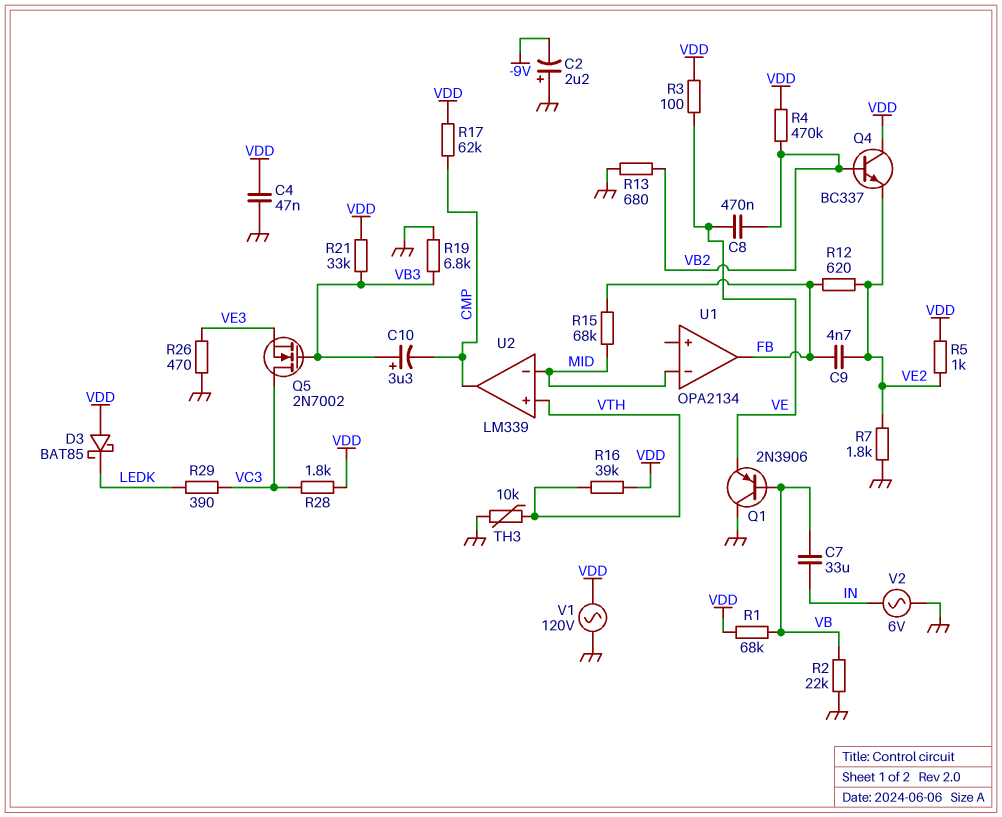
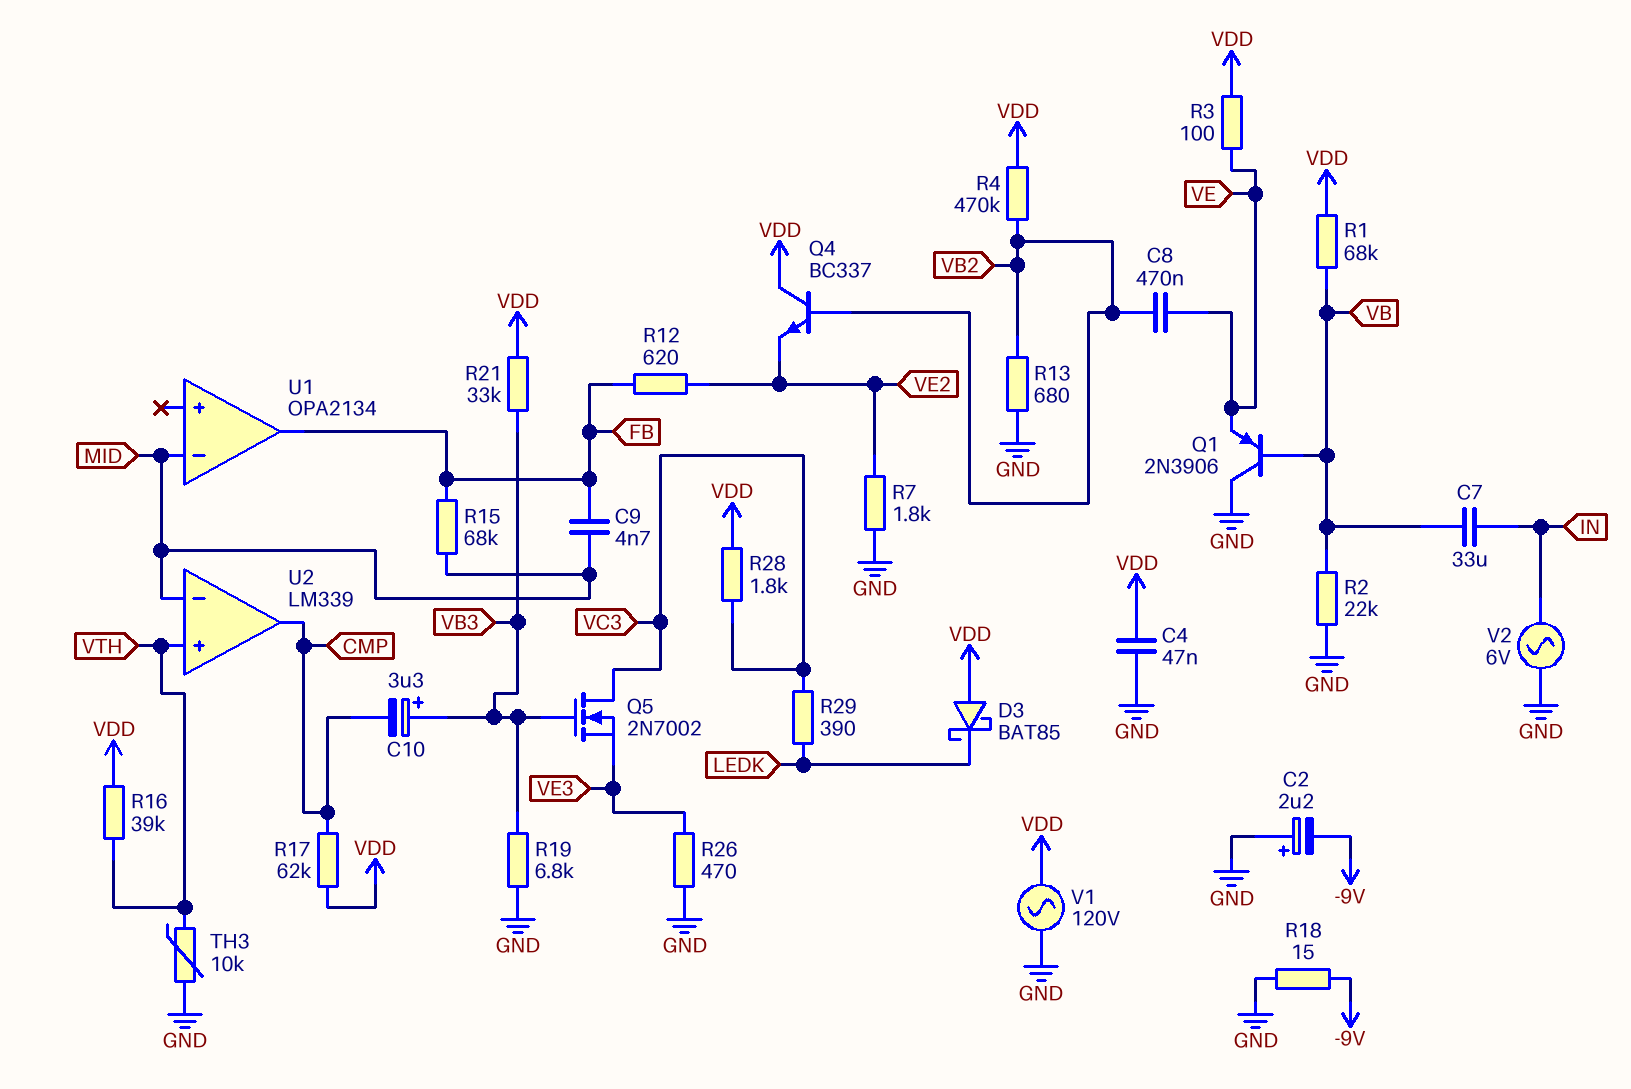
C9: 4.7nF (FB, VE2) -> 4.7nF (FB, MID)
R5: 1k (VDD, VE2) -> none
R18: none -> 15 (-9V, GND)

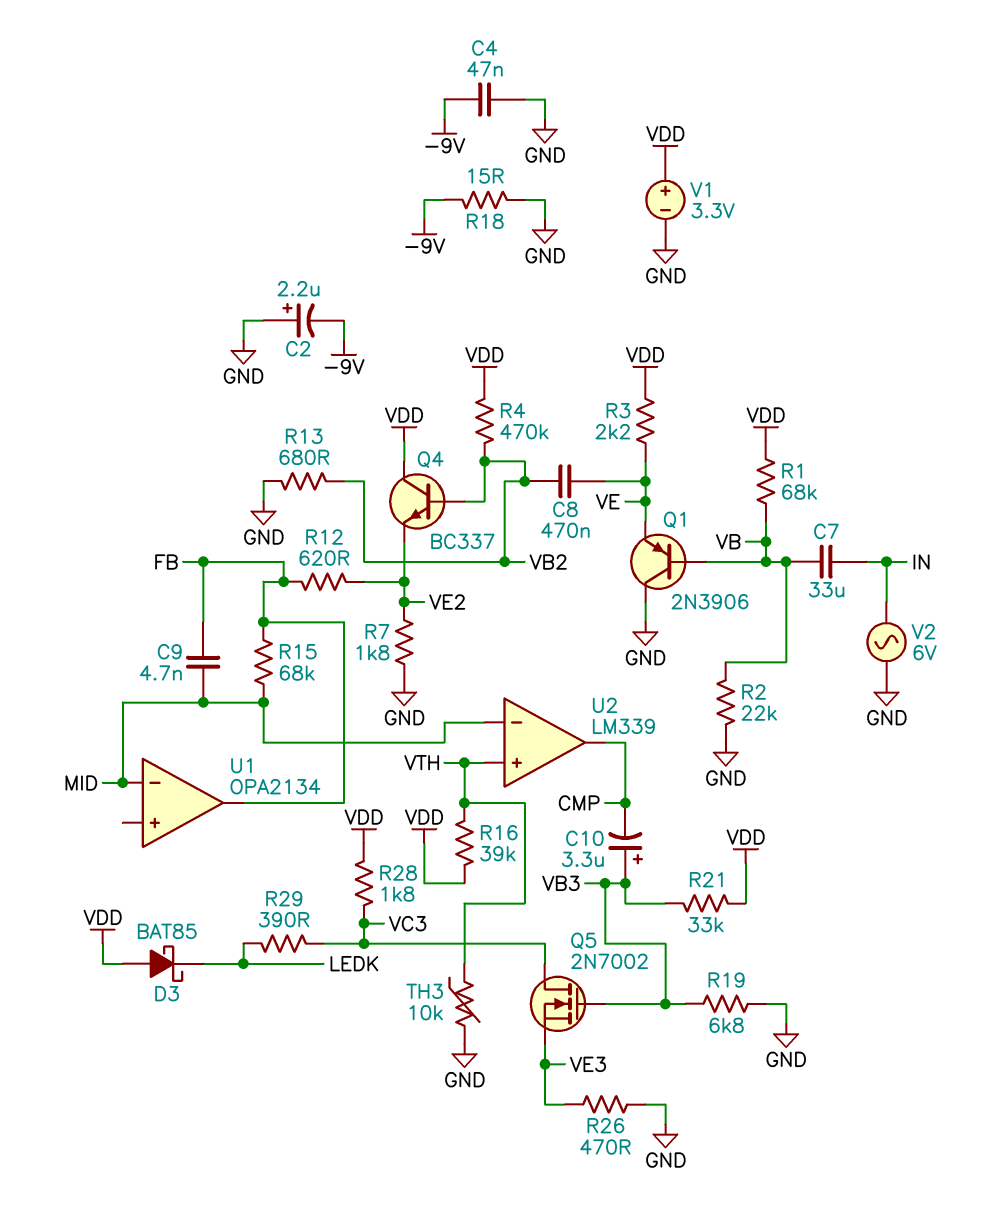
C4: 47nF (GND, VDD) -> 47nF (-9V, GND)
R3: 100 (VDD, VE) -> 2.2k (VDD, VE)
R17: 62k (CMP, VDD) -> none
V1: AC 120V (GND, VDD) -> 3.3V (plus VDD, minus GND)

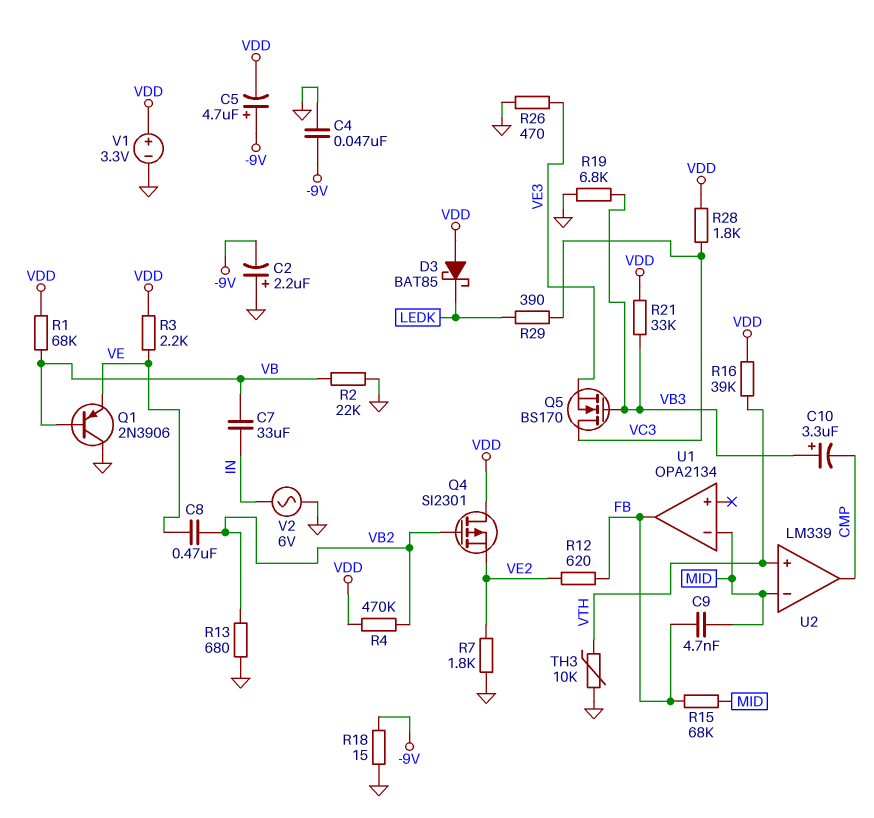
C5: none -> 4.7uF (plus -9V, minus VDD)
Q4: NPN BC337 (B VB2, C VDD, E VE2) -> PMOS SI2301 (G VB2, D VDD, S VE2)
Q5: NMOS 2N7002 (G VB3, D VC3, S VE3) -> NMOS BS170 (G VB3, D VC3, S VE3)

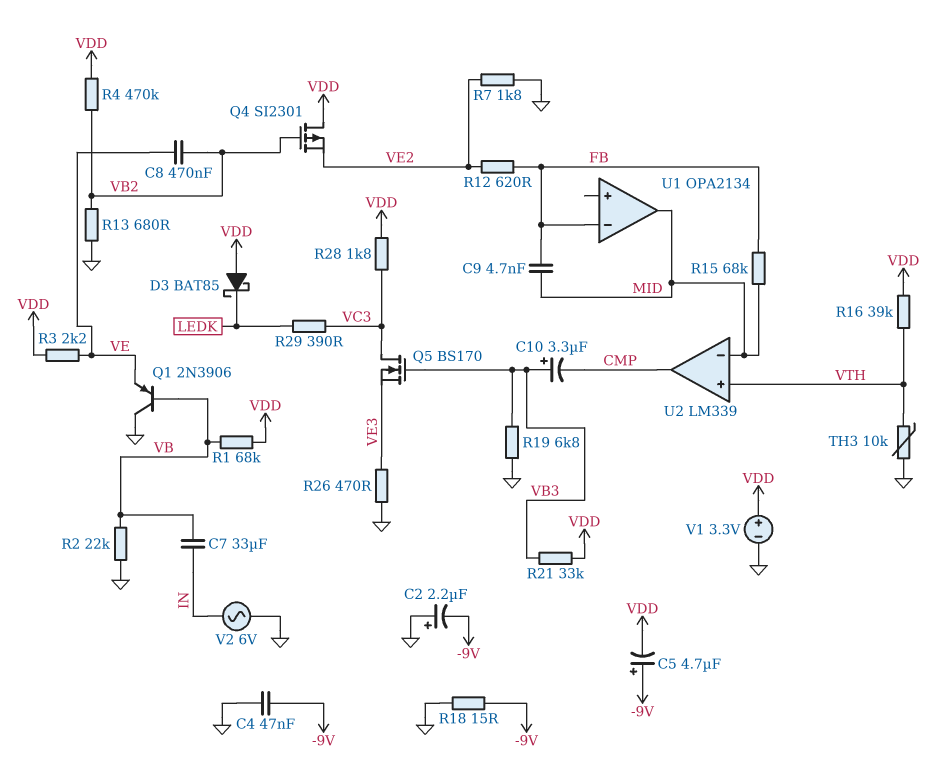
U1 pin in-: MID -> FB
U1 pin out: FB -> MID

